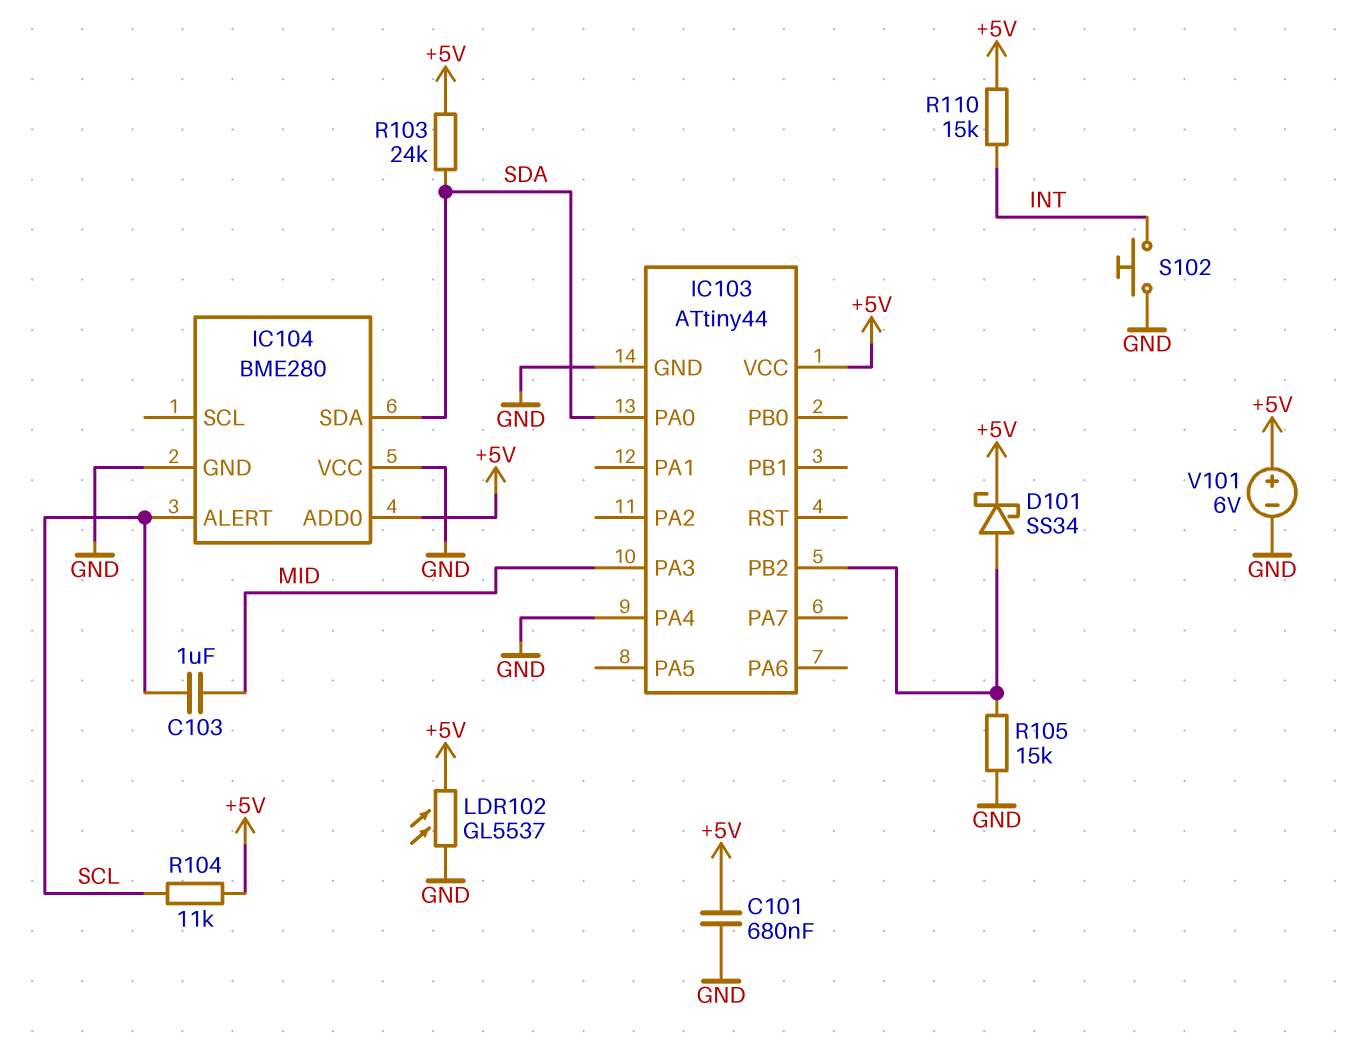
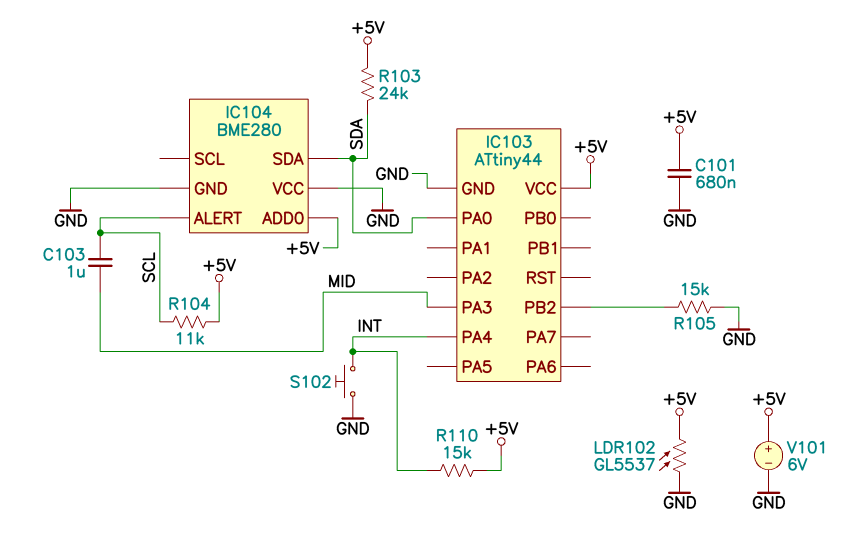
D101: schottky SS34 (A IC103/PB2, K +5V) -> none
IC103 pin PA4: GND -> INT

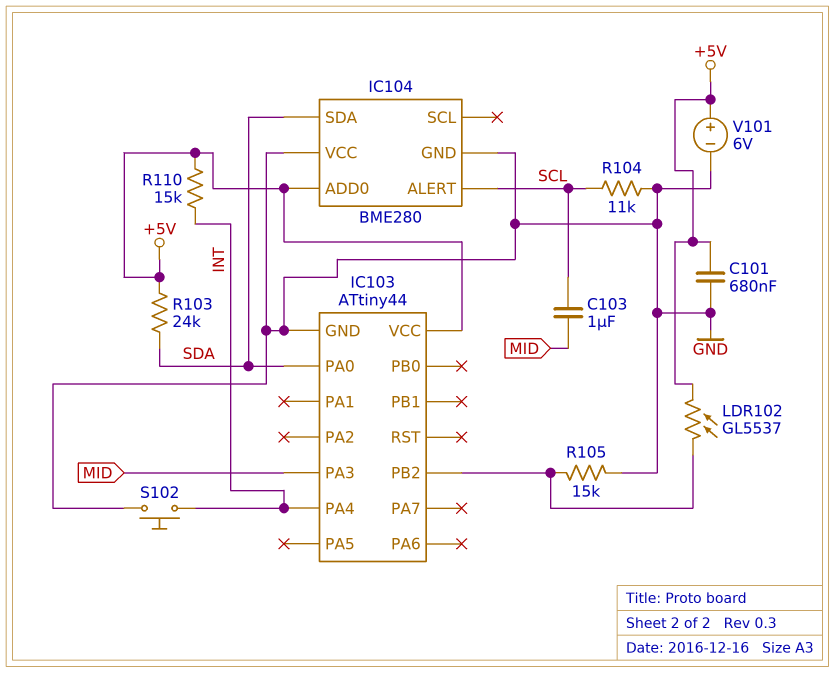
LDR102: GL5537 (+5V, GND) -> GL5537 (+5V, IC103/PB2)
R104: 11k (+5V, SCL) -> 11k (GND, SCL)

